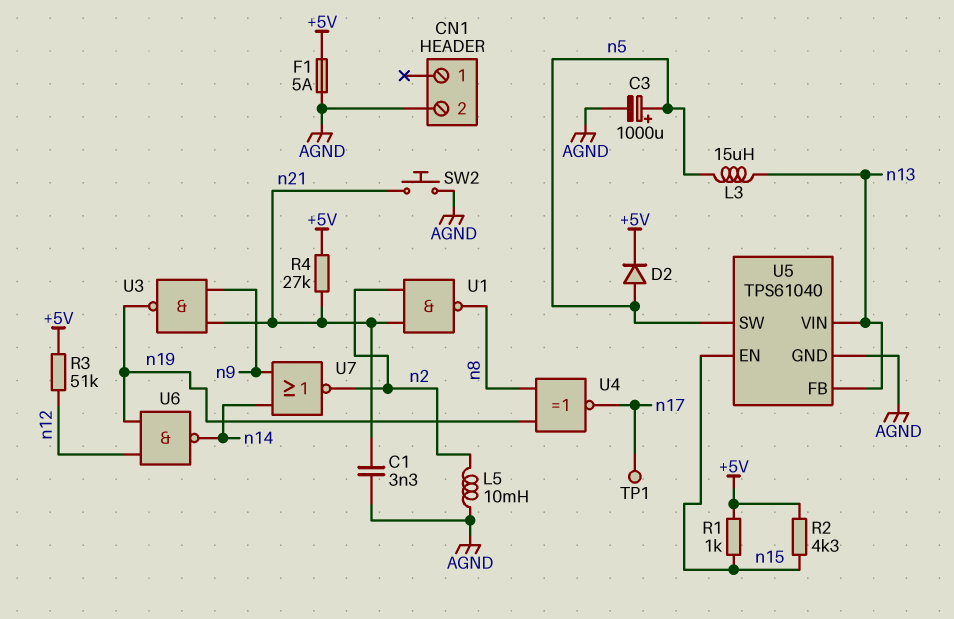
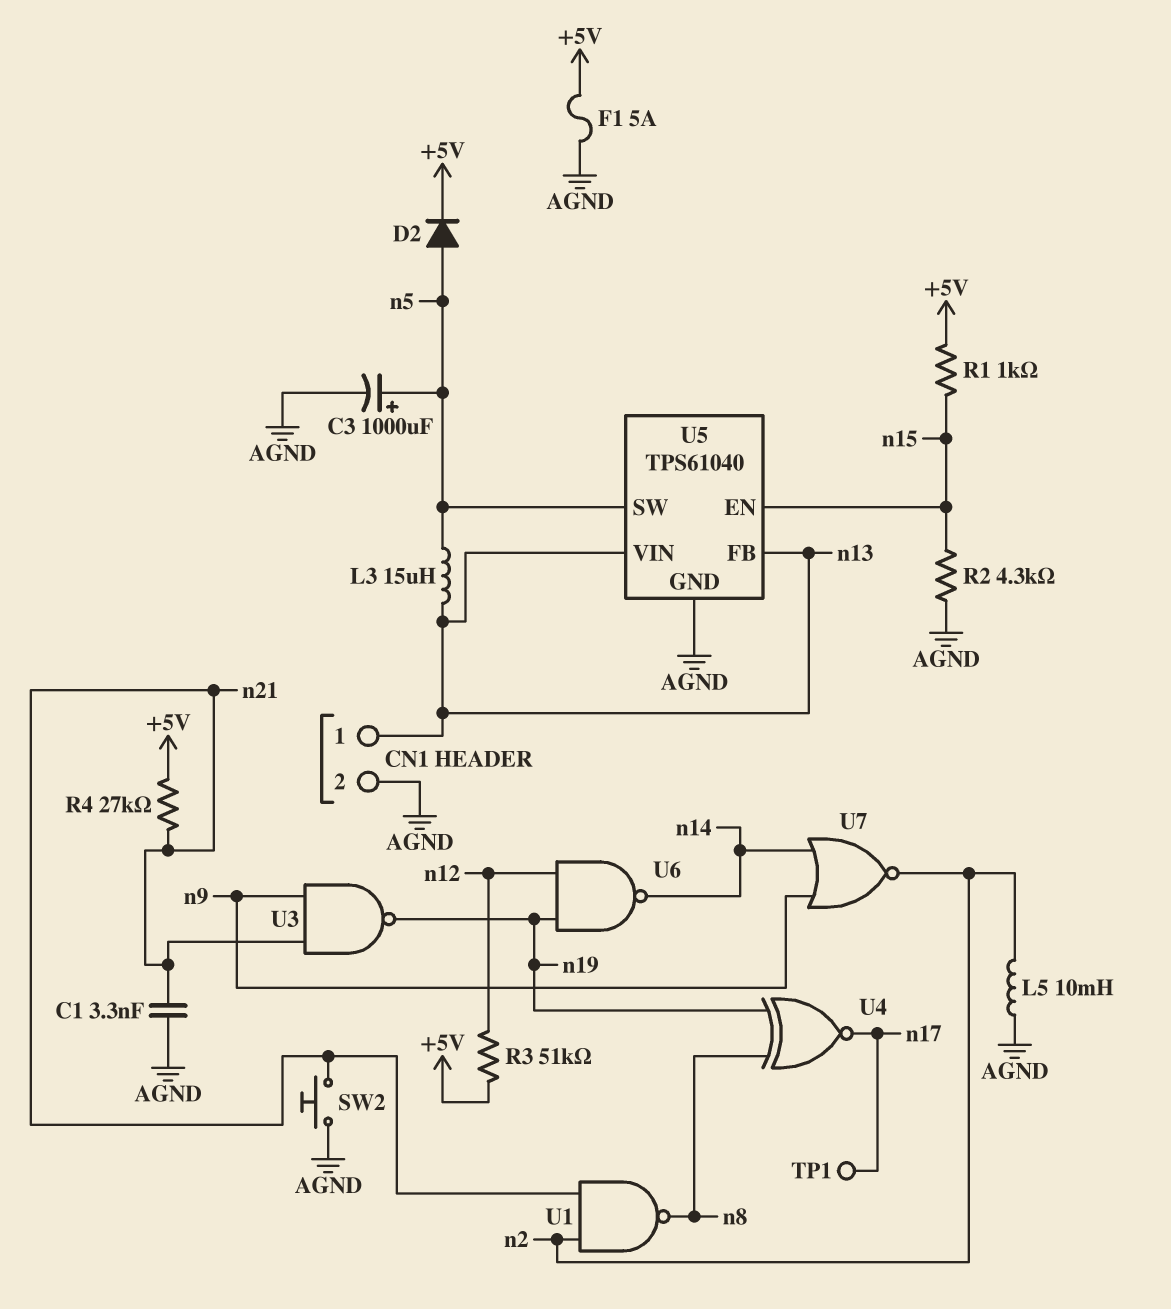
CN1 pin 1: none -> n13
R2: 4.3k (+5V, n15) -> 4.3k (AGND, n15)

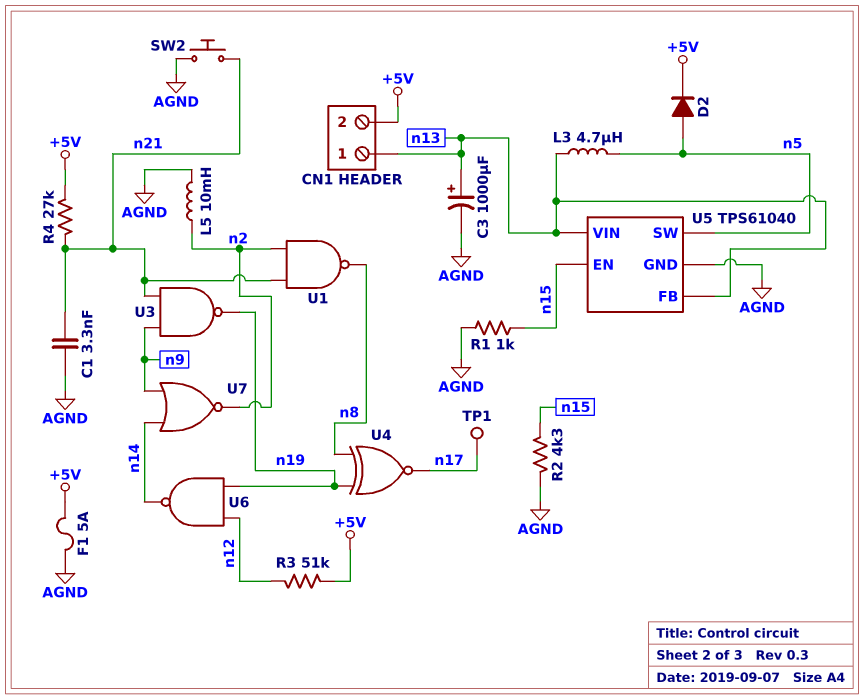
C3: 1000uF (plus n5, minus AGND) -> 1000uF (plus n13, minus AGND)
CN1 pin 2: AGND -> +5V
L3: 15uH (n5, n13) -> 4.7uH (n5, n13)
R1: 1k (+5V, n15) -> 1k (AGND, n15)

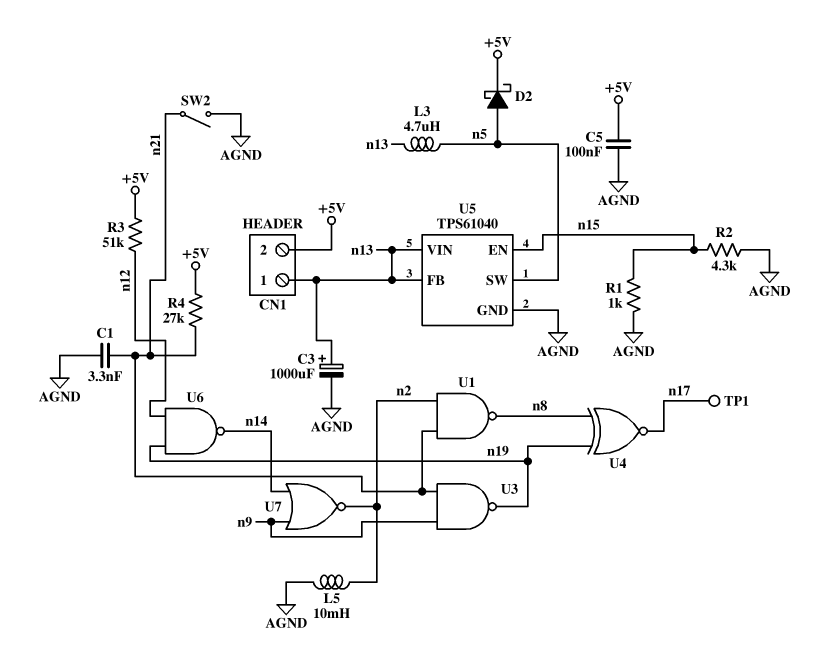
C5: none -> 100nF (+5V, AGND)
D2: diode (A n5, K +5V) -> schottky (A n5, K +5V)
F1: 5A (+5V, AGND) -> none
SW2: button (AGND, n21) -> switch (AGND, n21)

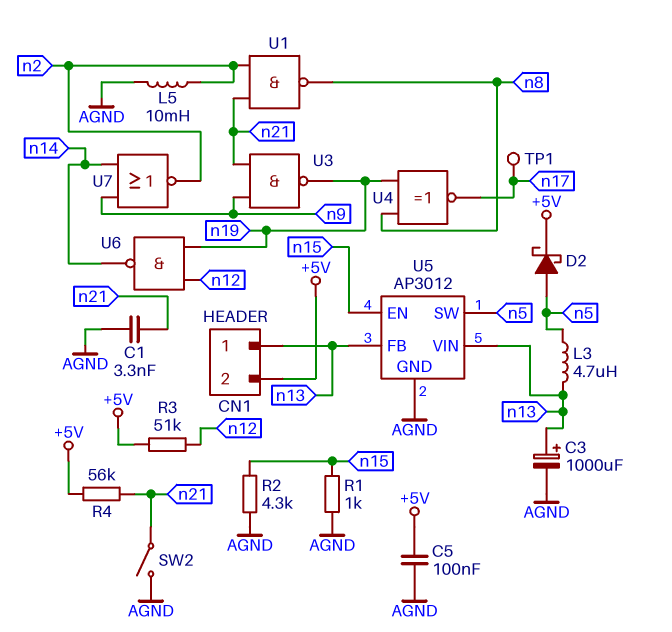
R4: 27k (+5V, n21) -> 56k (+5V, n21)
U5: TPS61040 -> AP3012

